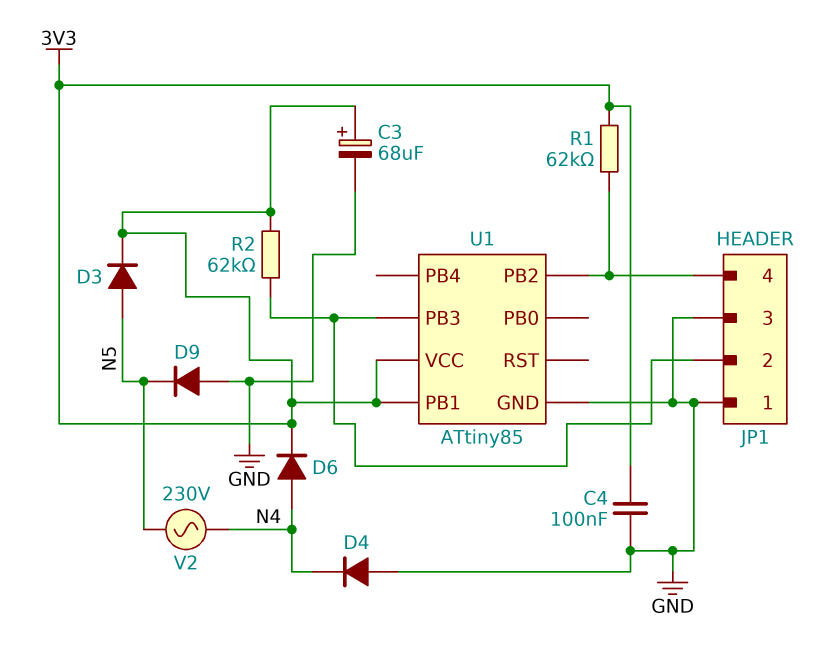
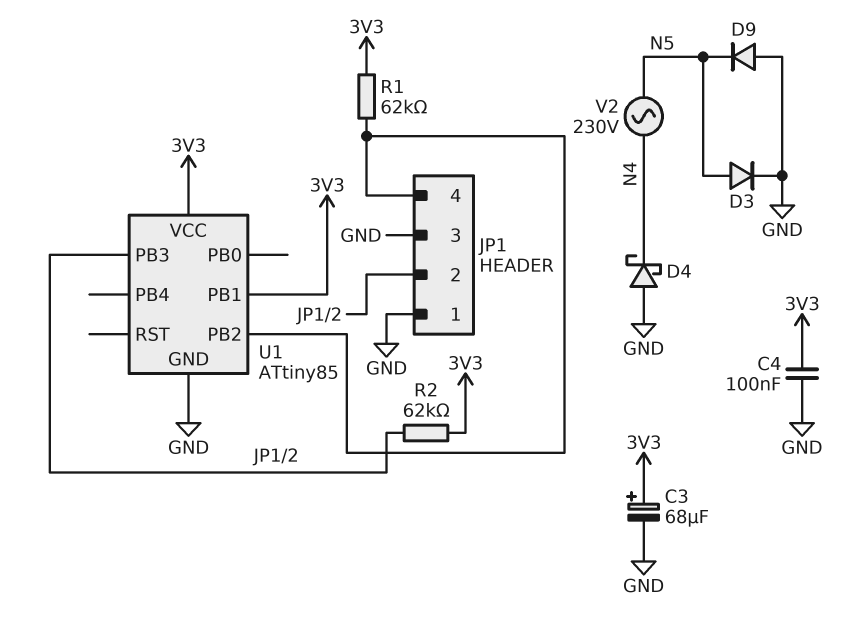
D3: diode (A N5, K 3V3) -> diode (A N5, K GND)
D4: diode (A GND, K N4) -> schottky (A GND, K N4)
D6: diode (A N4, K 3V3) -> none

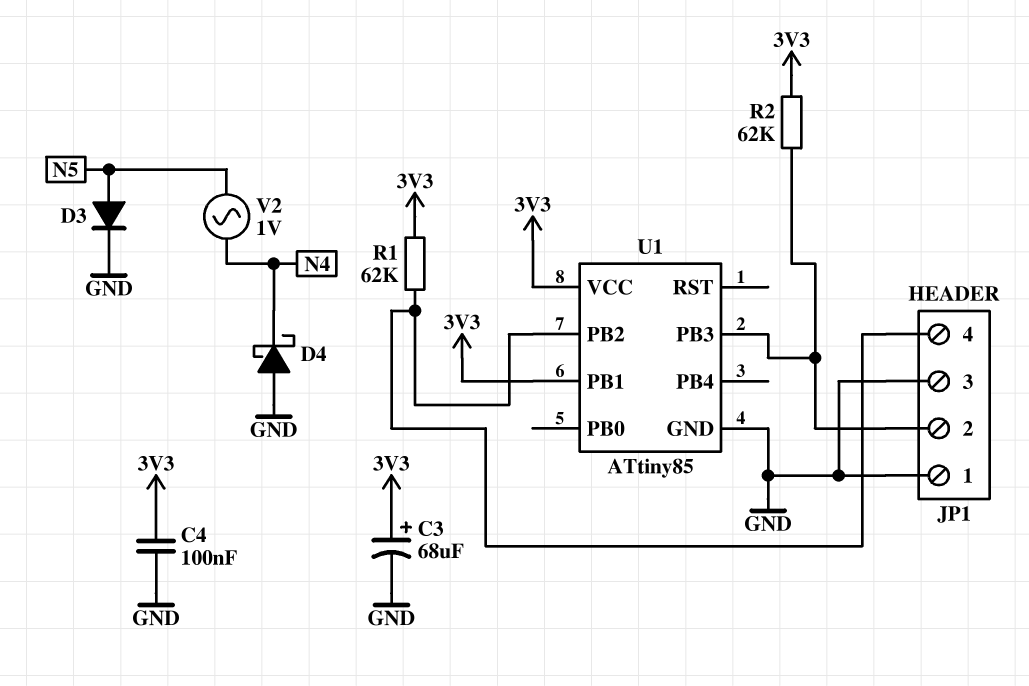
D9: diode (A GND, K N5) -> none
V2: AC 230V (N4, N5) -> AC 1V (N4, N5)

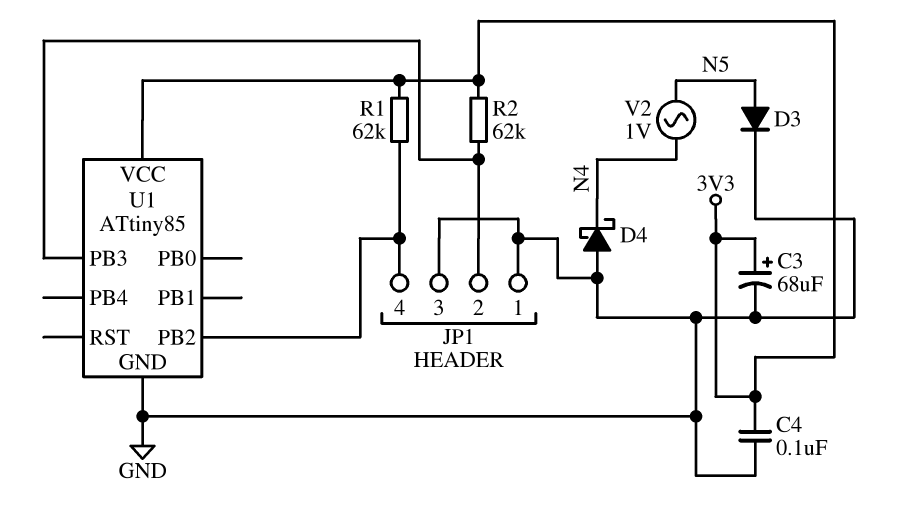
U1 pin PB1: 3V3 -> none

